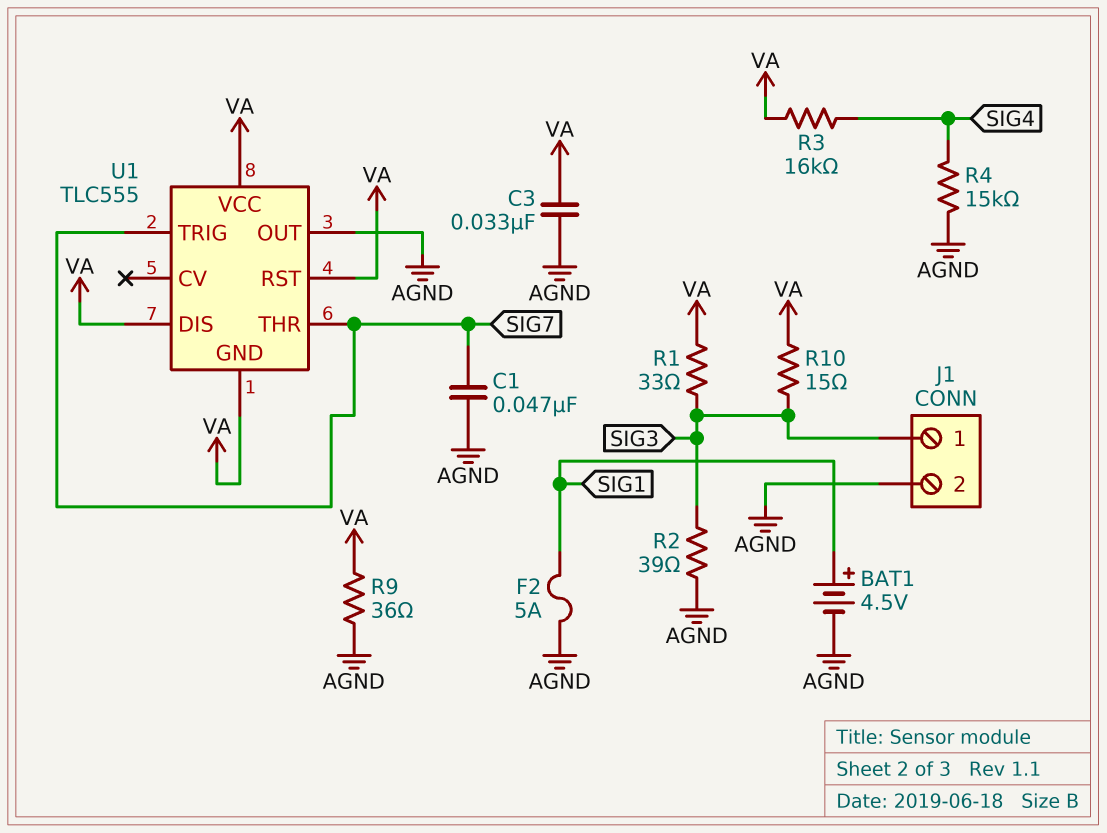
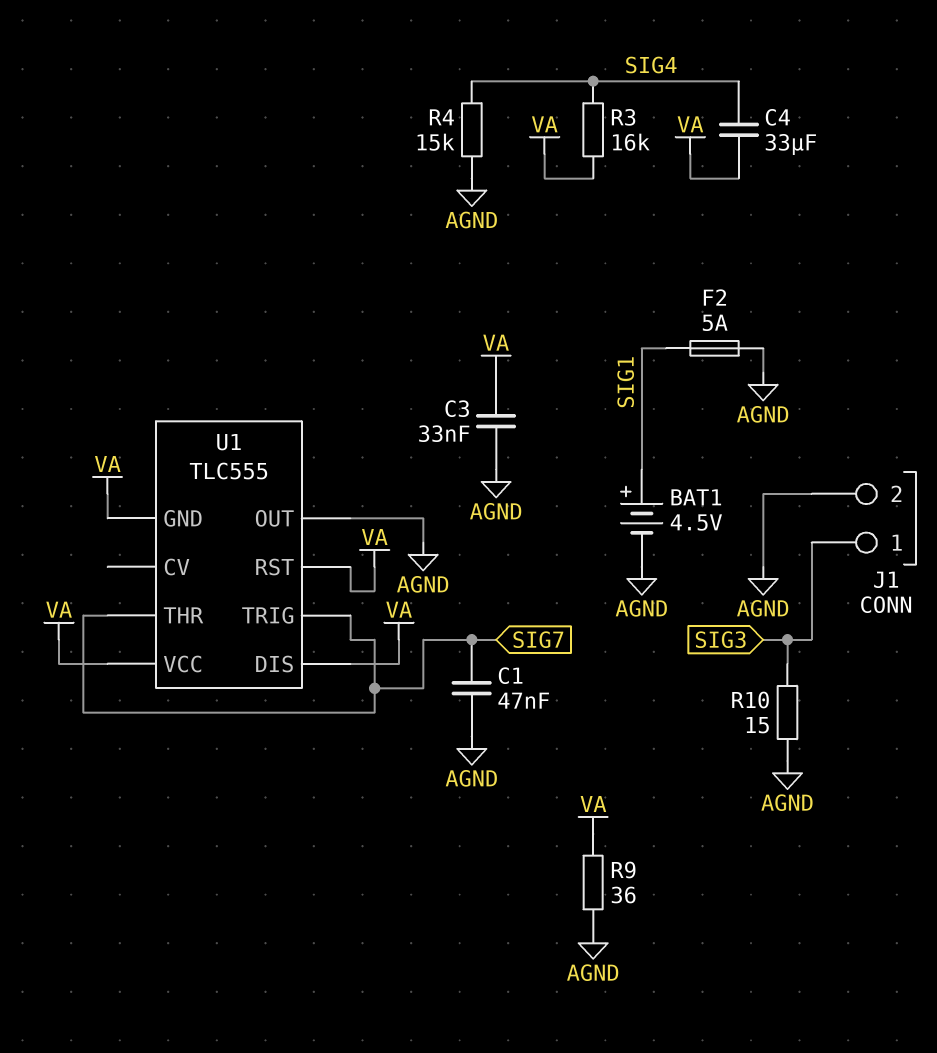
C4: none -> 33uF (SIG4, VA)
R1: 33 (SIG3, VA) -> none
R2: 39 (AGND, SIG3) -> none
R10: 15 (SIG3, VA) -> 15 (AGND, SIG3)

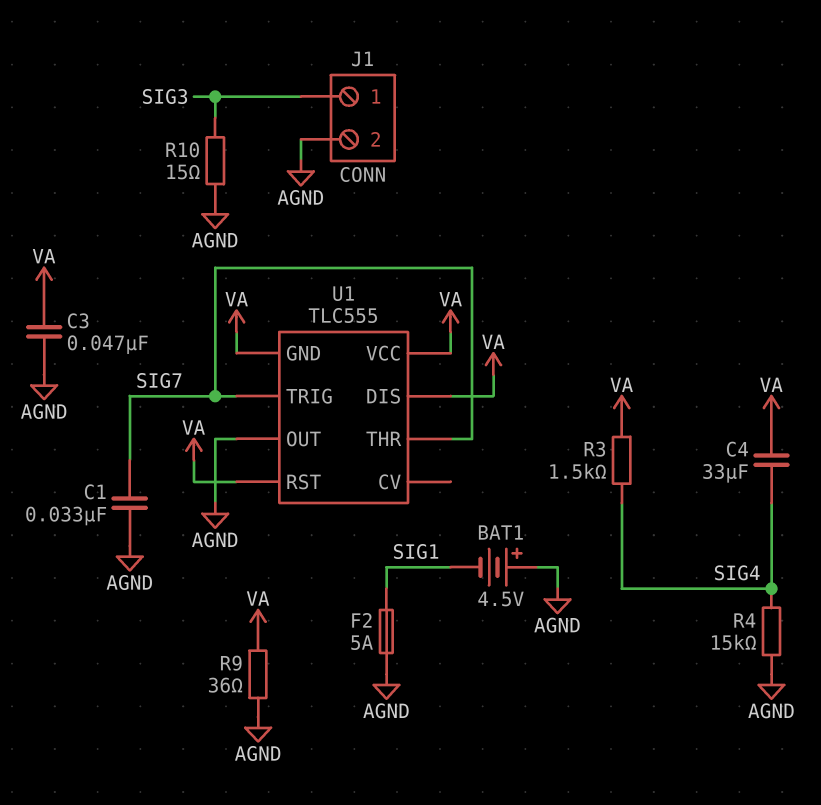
BAT1: 4.5V (plus SIG1, minus AGND) -> 4.5V (plus AGND, minus SIG1)
C1: 47nF (AGND, SIG7) -> 33nF (AGND, SIG7)
C3: 33nF (AGND, VA) -> 47nF (AGND, VA)
R3: 16k (SIG4, VA) -> 1.5k (SIG4, VA)

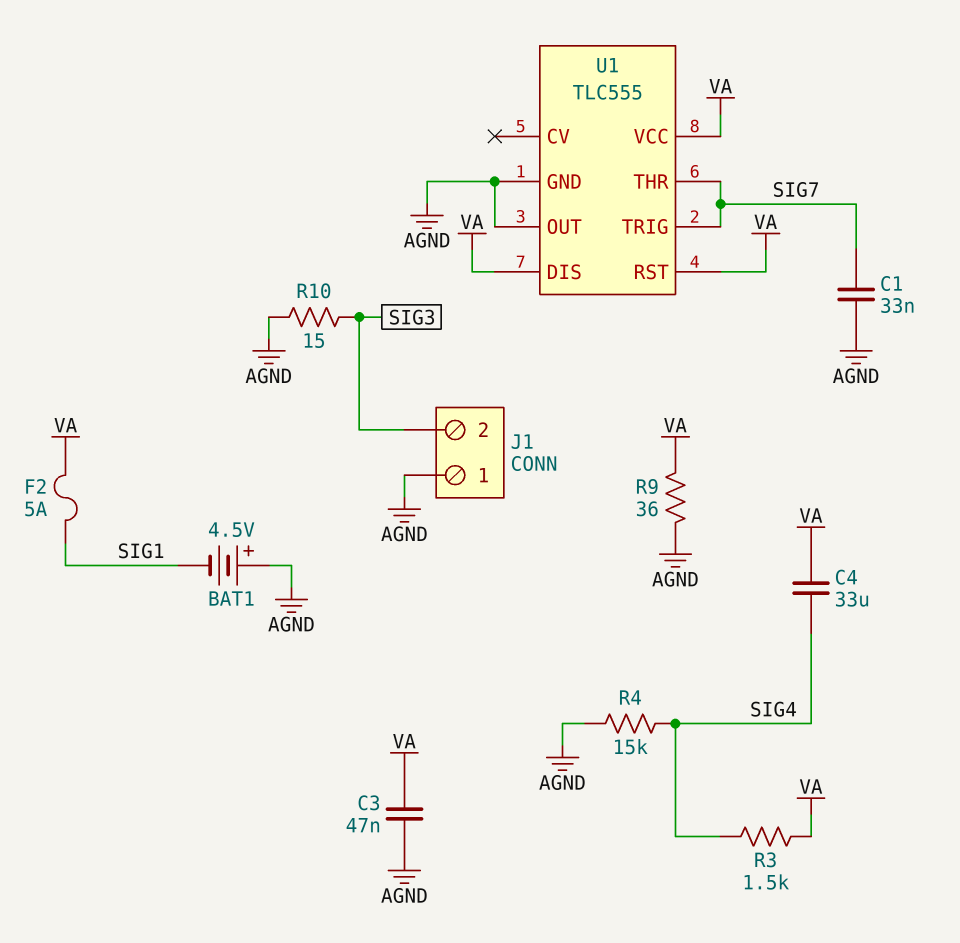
F2: 5A (AGND, SIG1) -> 5A (SIG1, VA)
J1 pin 1: SIG3 -> AGND
J1 pin 2: AGND -> SIG3
U1 pin GND: VA -> AGND

